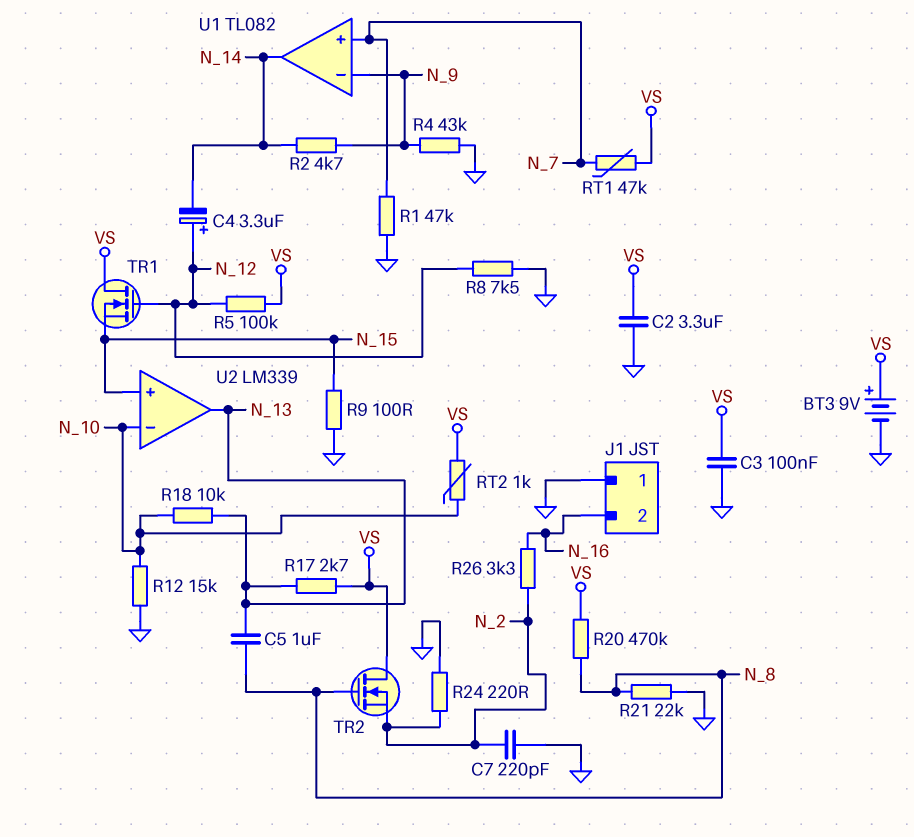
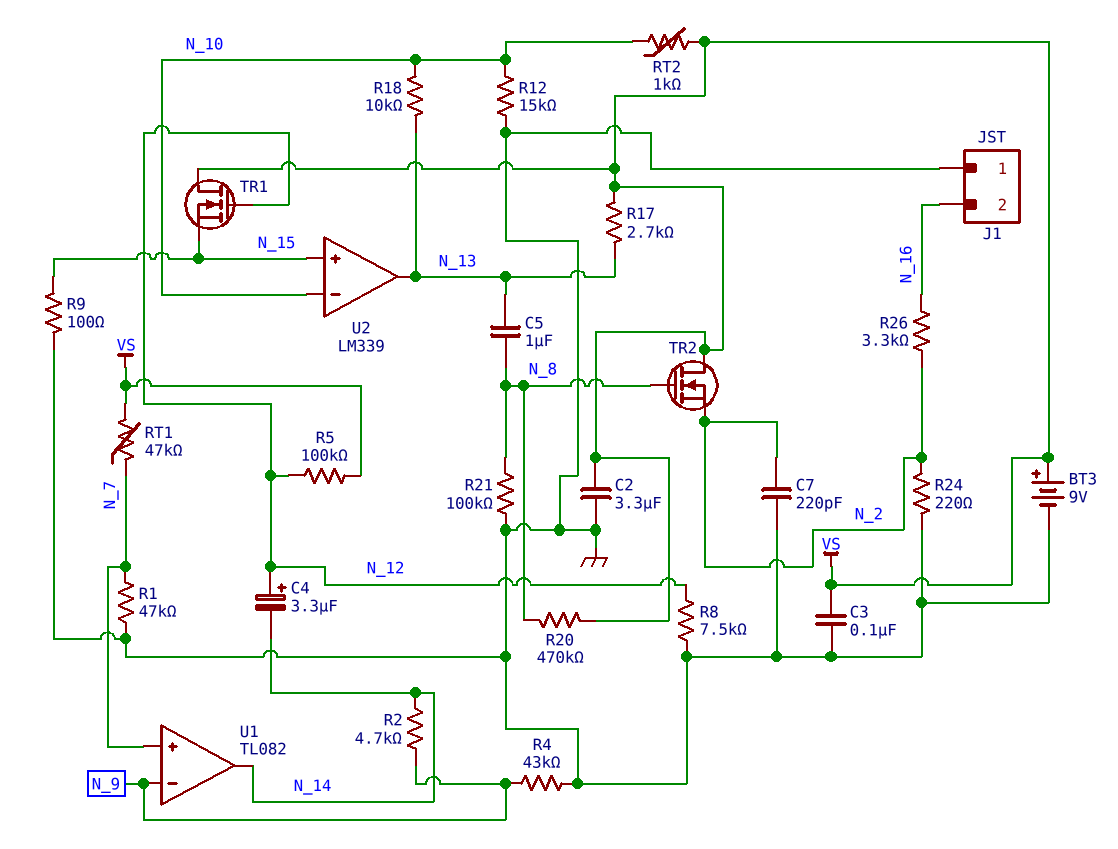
R21: 22k (GND, N_8) -> 100k (GND, N_8)

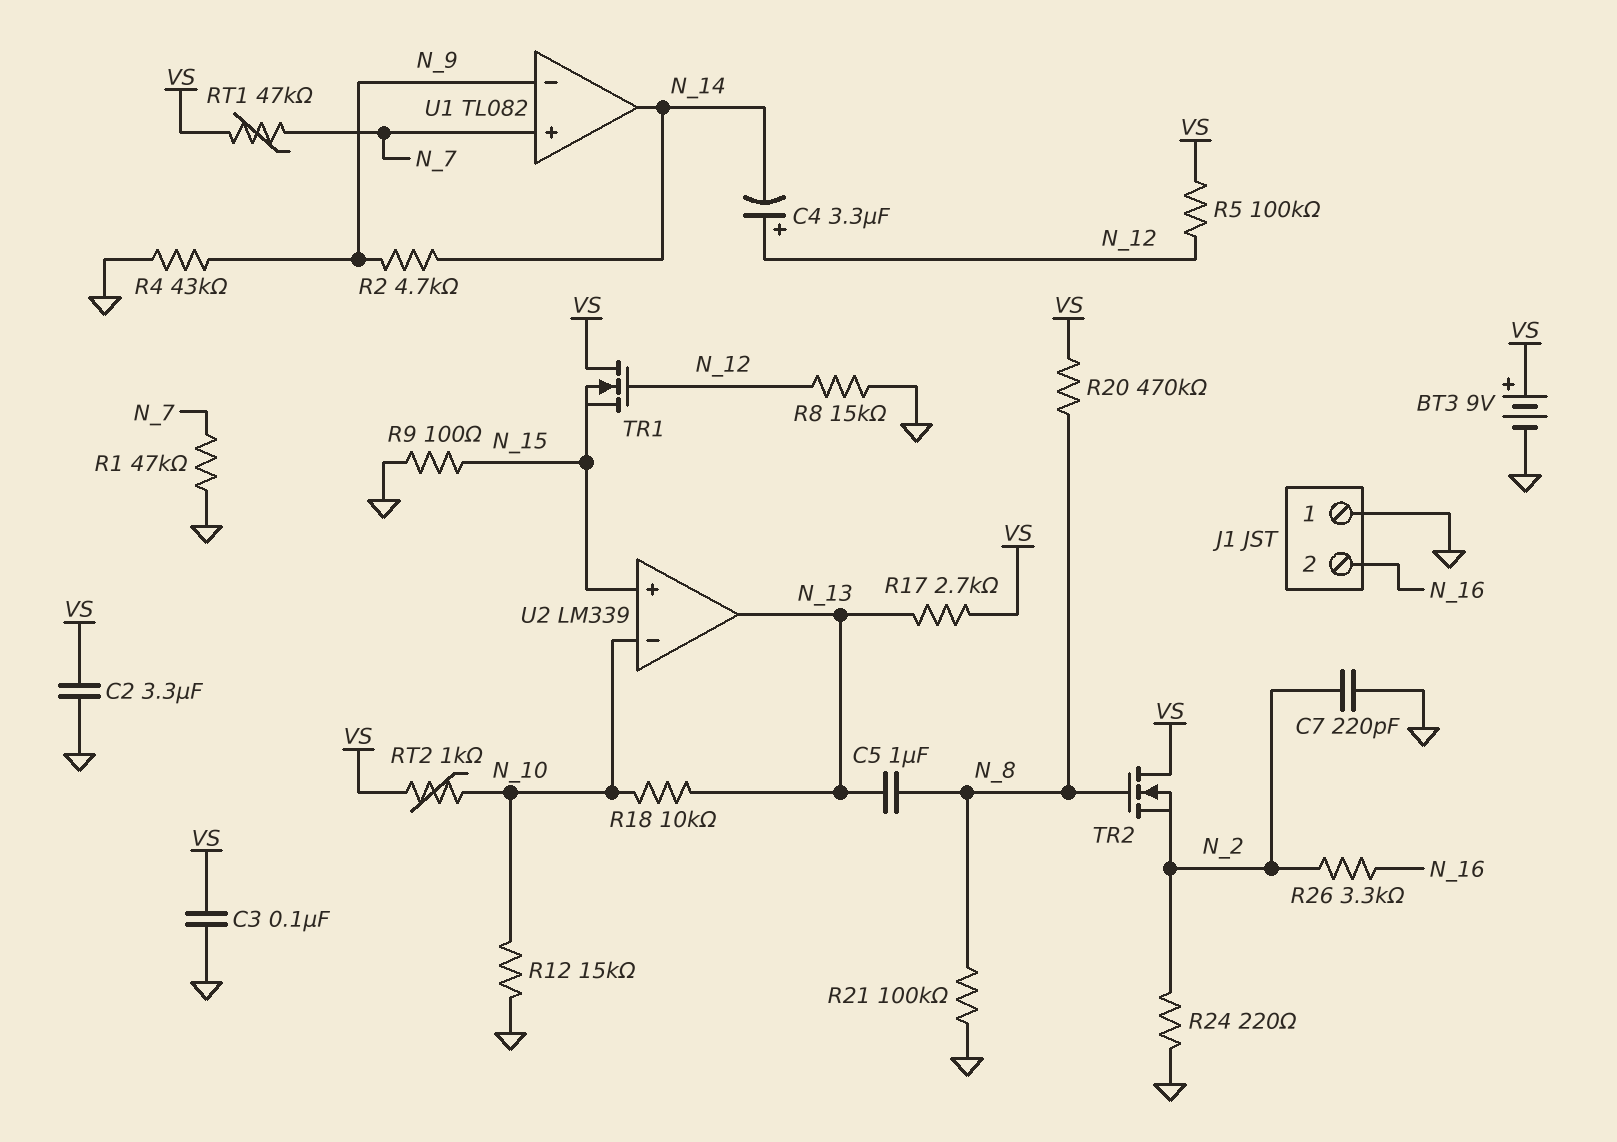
R8: 7.5k (GND, N_12) -> 15k (GND, N_12)

